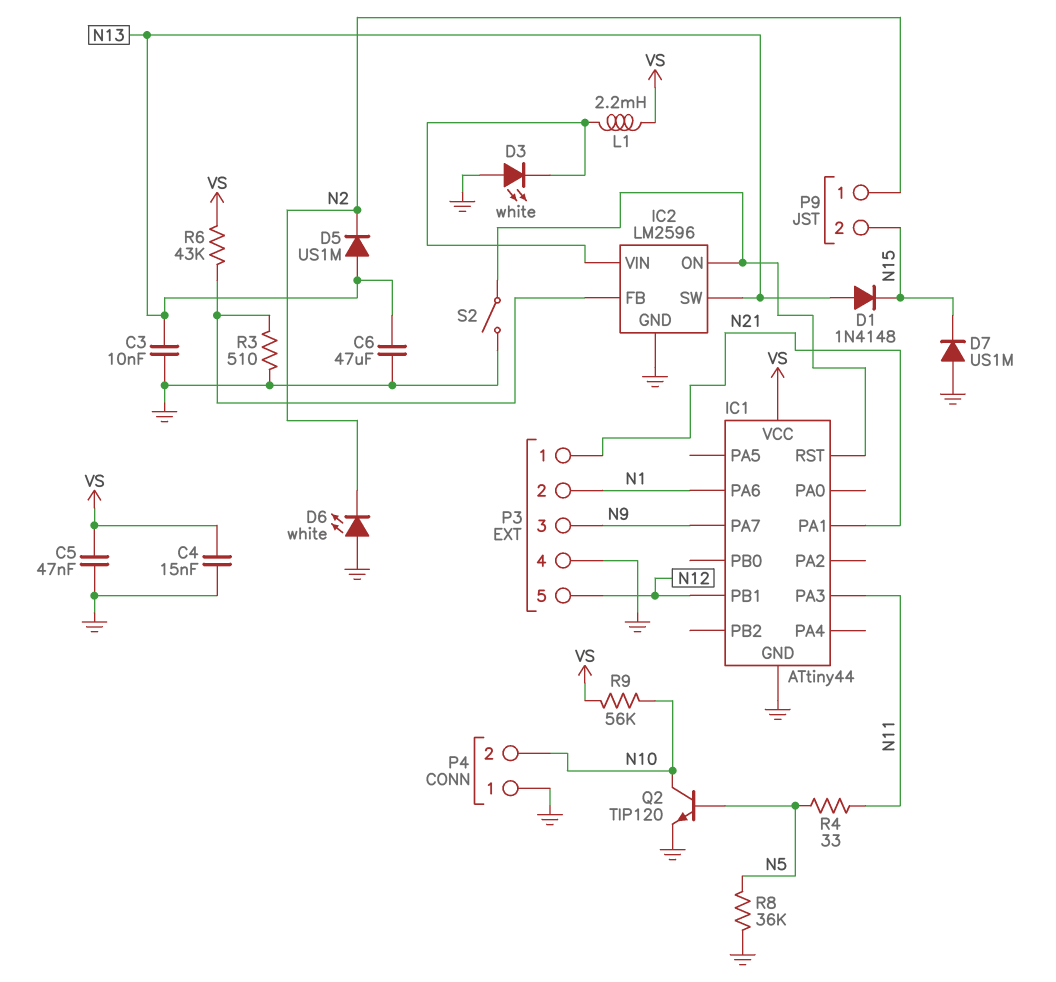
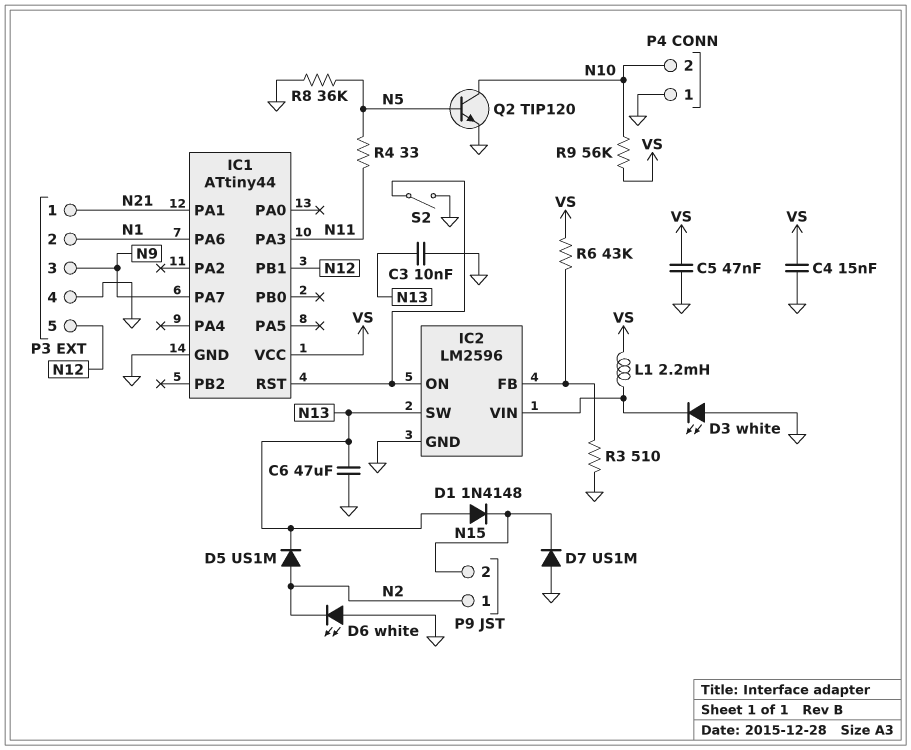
D5: diode US1M (A N13, K N2) -> diode US1M (A N2, K N13)

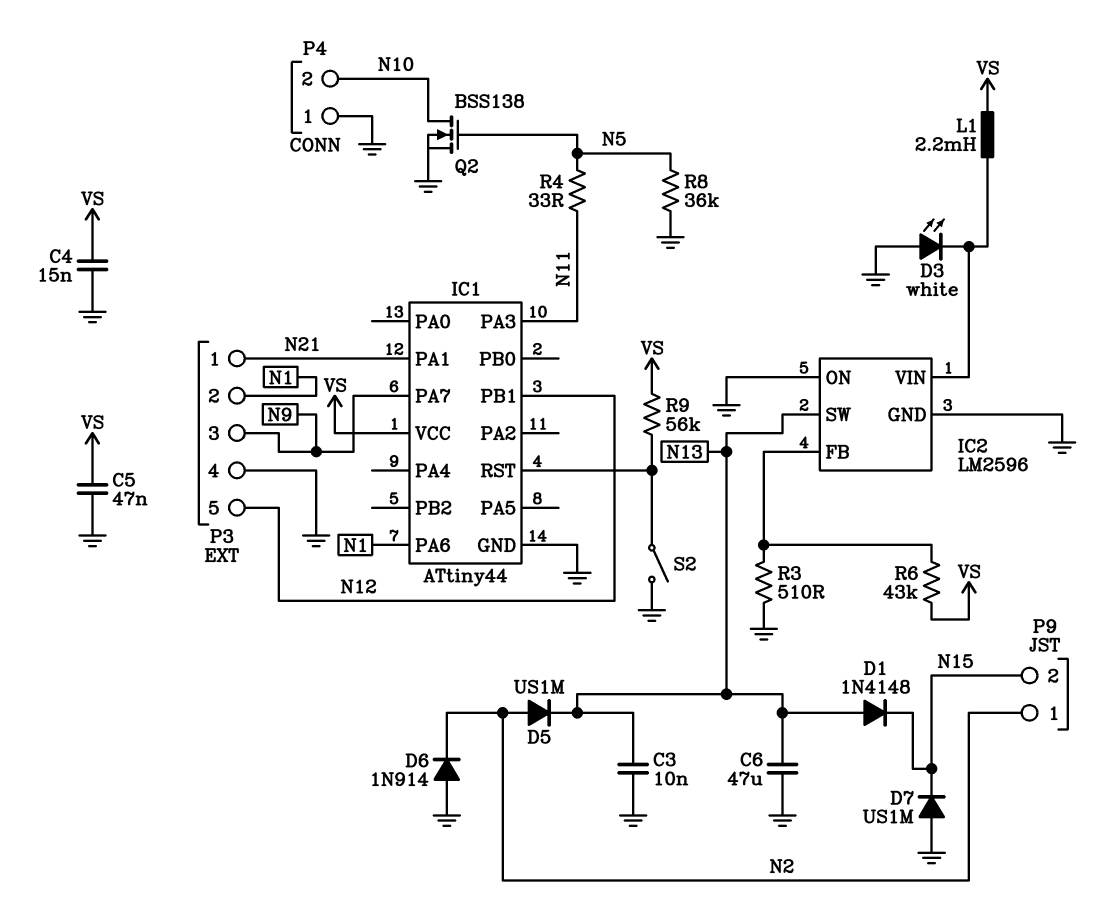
D6: LED white (A GND, K N2) -> diode 1N914 (A GND, K N2)
IC2 pin ON: IC1/RST -> GND
Q2: NPN TIP120 (B N5, C N10, E GND) -> NMOS BSS138 (G N5, D N10, S GND)
R9: 56k (N10, VS) -> 56k (IC1/RST, VS)

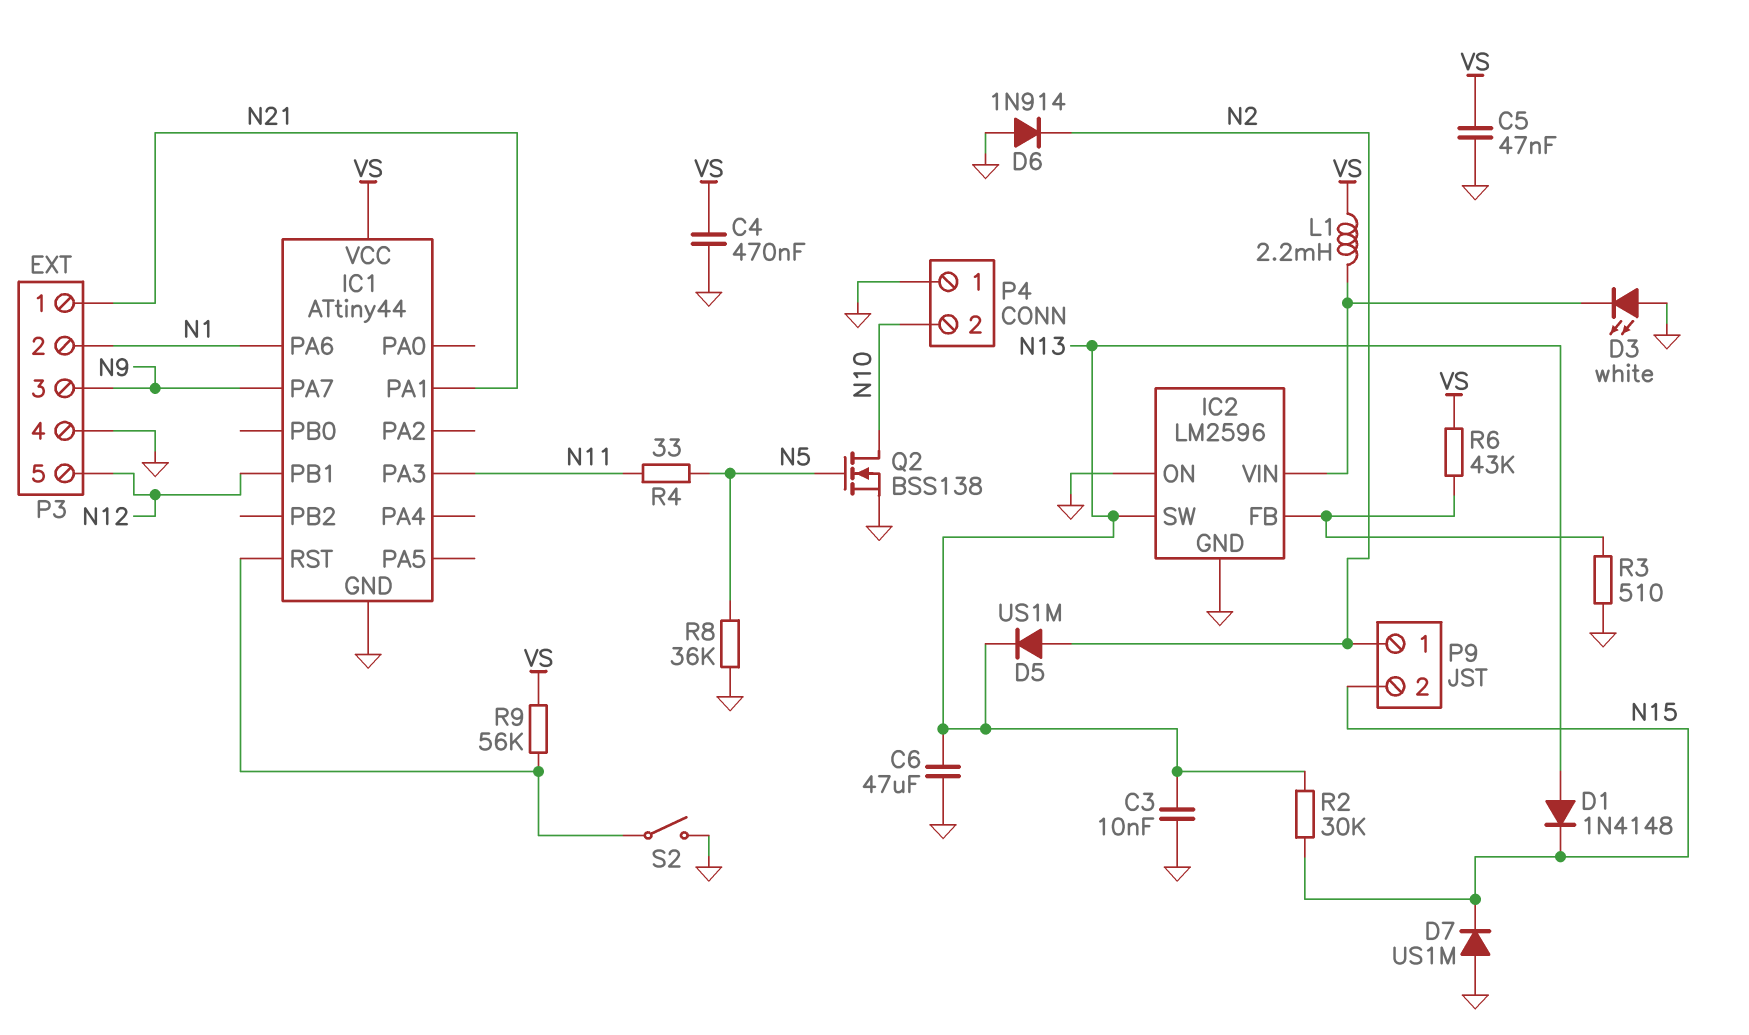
C4: 15nF (GND, VS) -> 470nF (GND, VS)
R2: none -> 30k (N13, N15)

